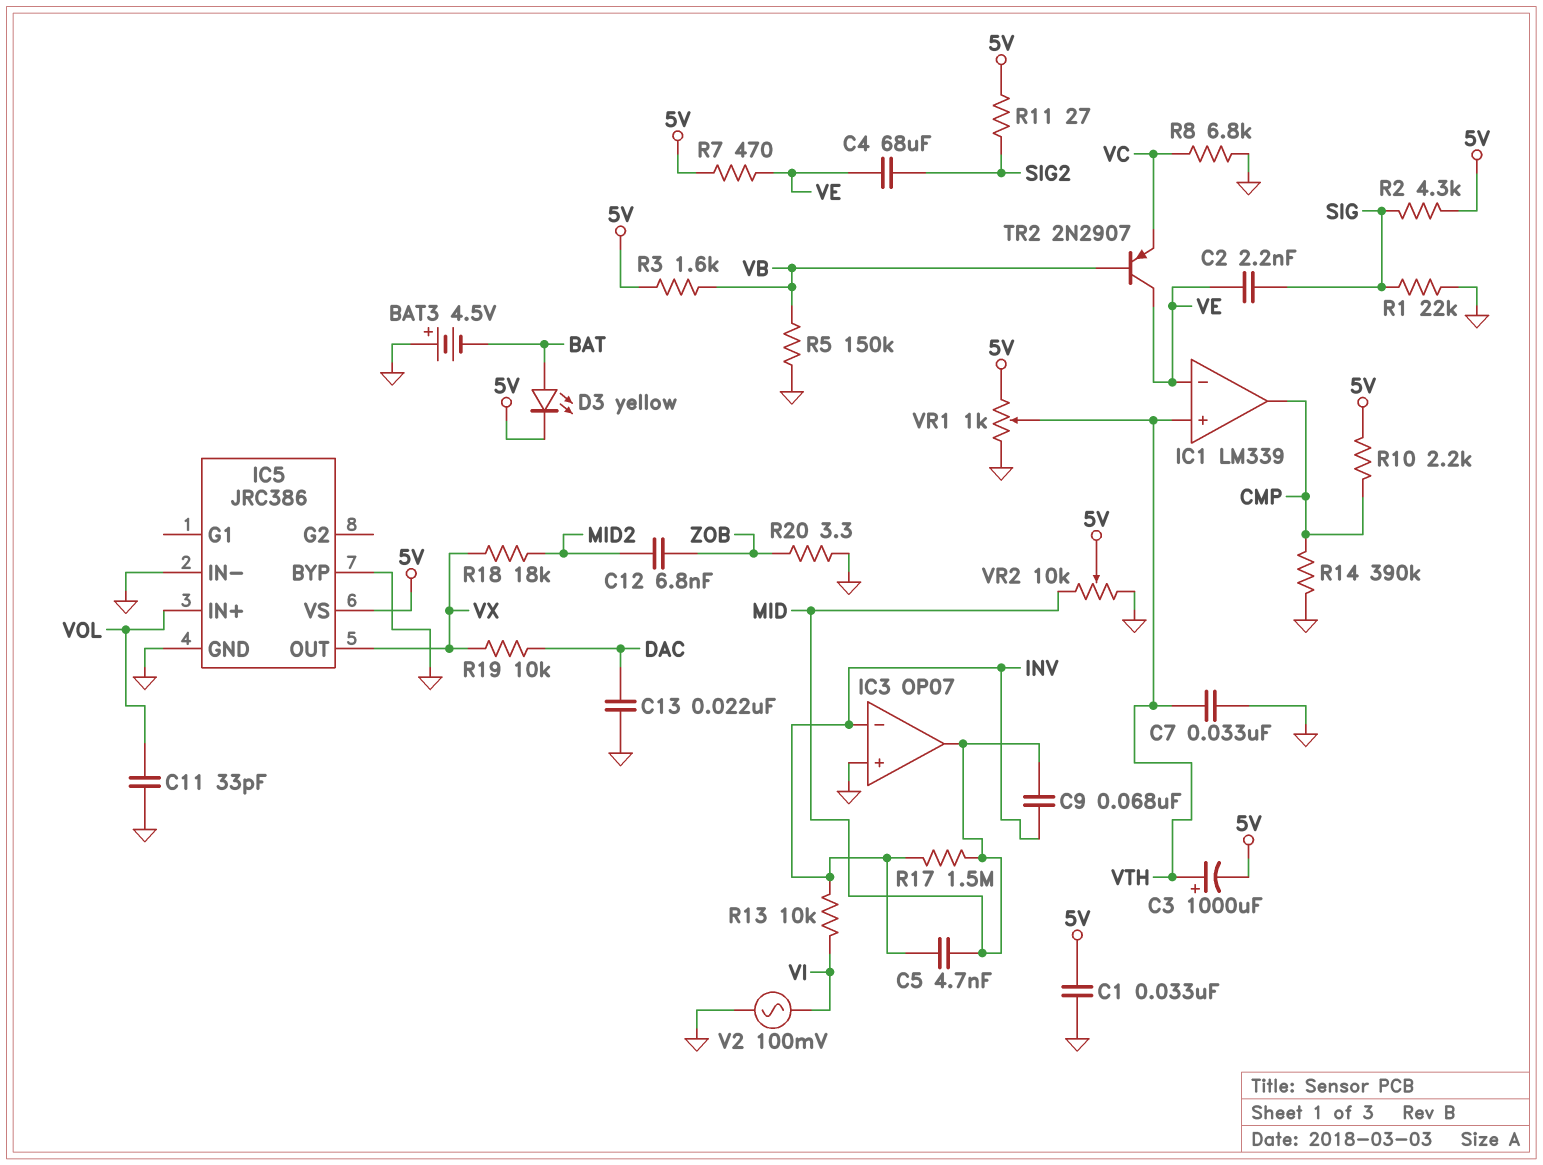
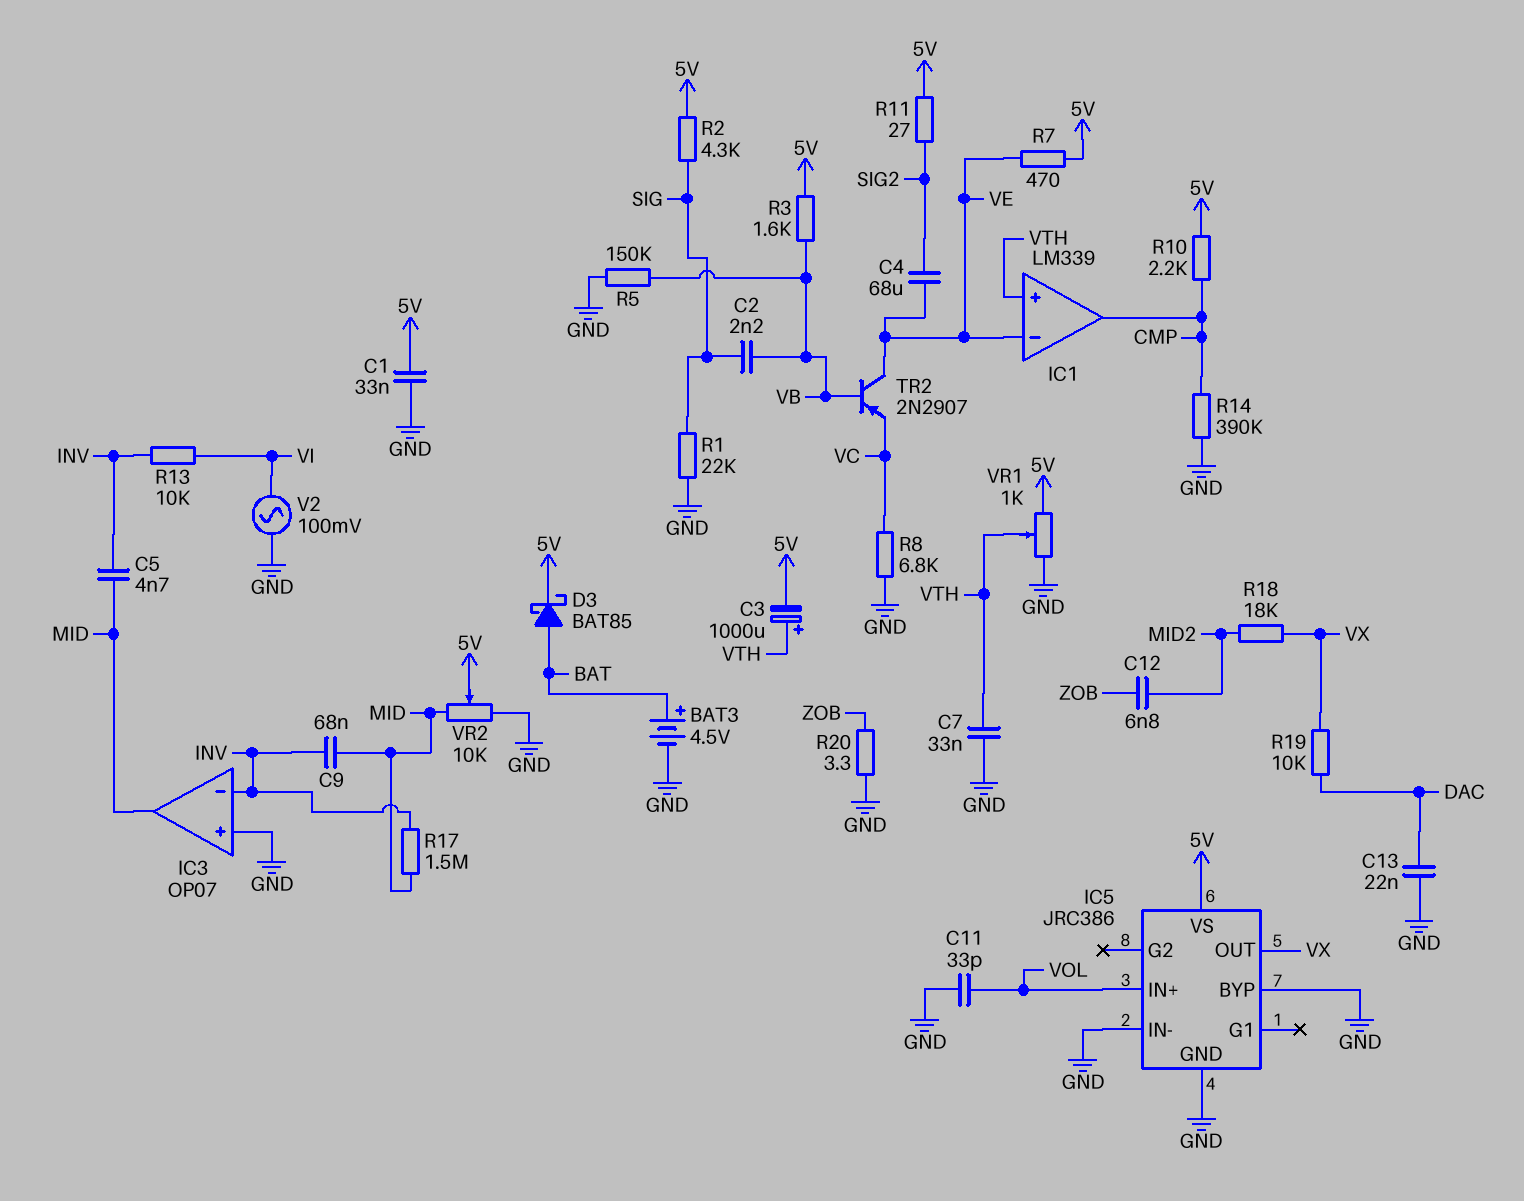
BAT3: 4.5V (plus GND, minus BAT) -> 4.5V (plus BAT, minus GND)
C2: 2.2nF (SIG, VE) -> 2.2nF (SIG, VB)
D3: LED yellow (A BAT, K 5V) -> schottky BAT85 (A BAT, K 5V)

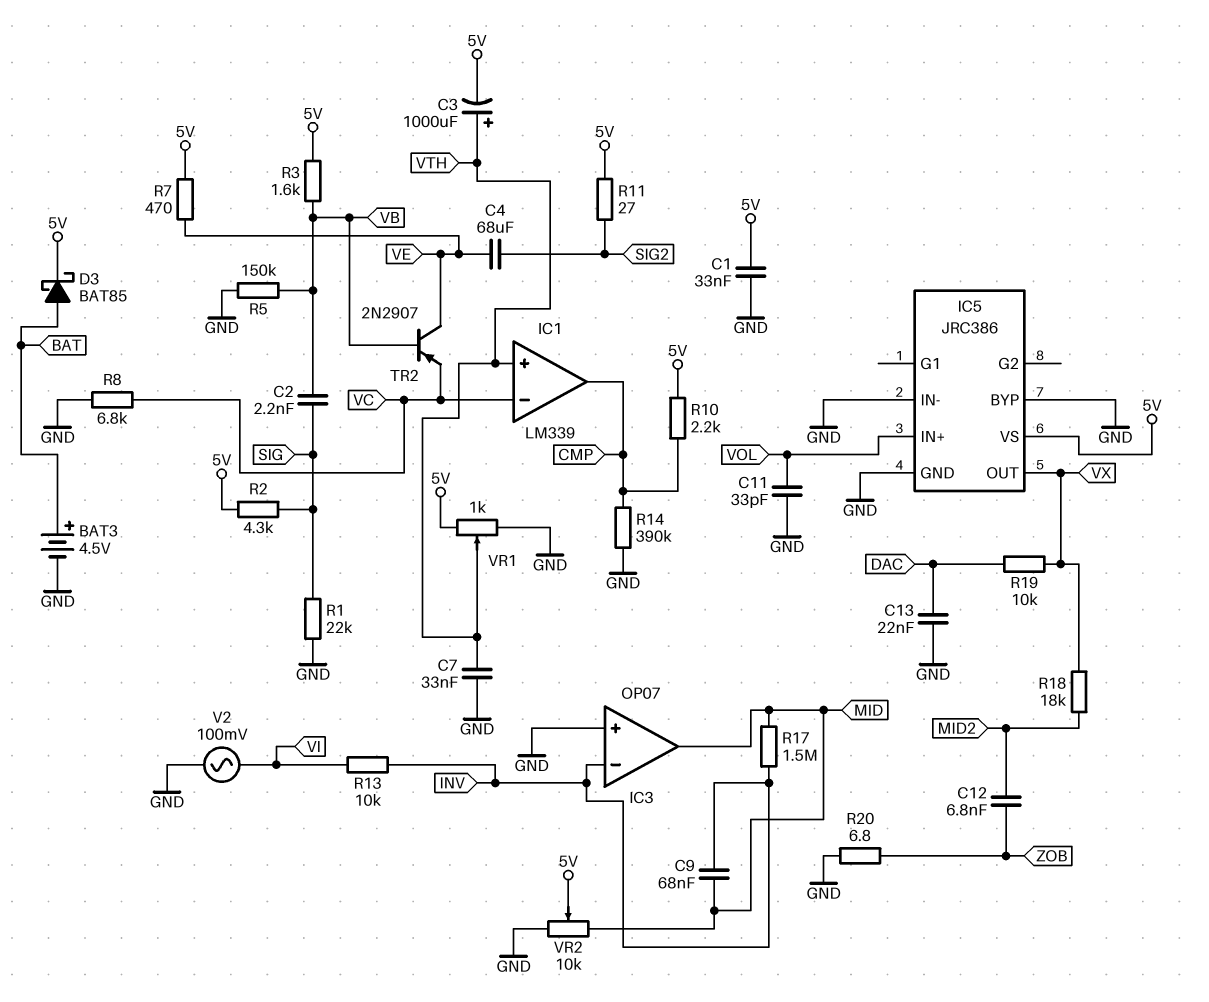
C5: 4.7nF (INV, MID) -> none
IC1 pin in-: VE -> VC
R20: 3.3 (GND, ZOB) -> 6.8 (GND, ZOB)

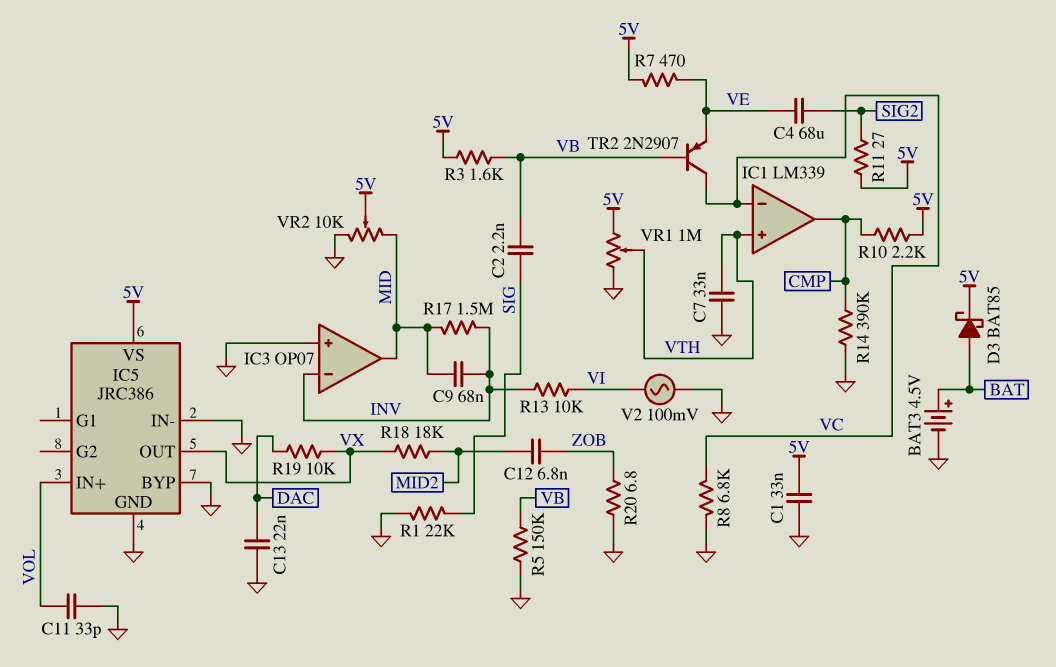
C3: 1000uF (plus VTH, minus 5V) -> none
R2: 4.3k (5V, SIG) -> none
TR2: PNP 2N2907 (B VB, C VE, E VC) -> PNP 2N2907 (B VB, C VC, E VE)
VR1: 1k (5V, GND, wiper VTH) -> 1M (5V, GND, wiper VTH)

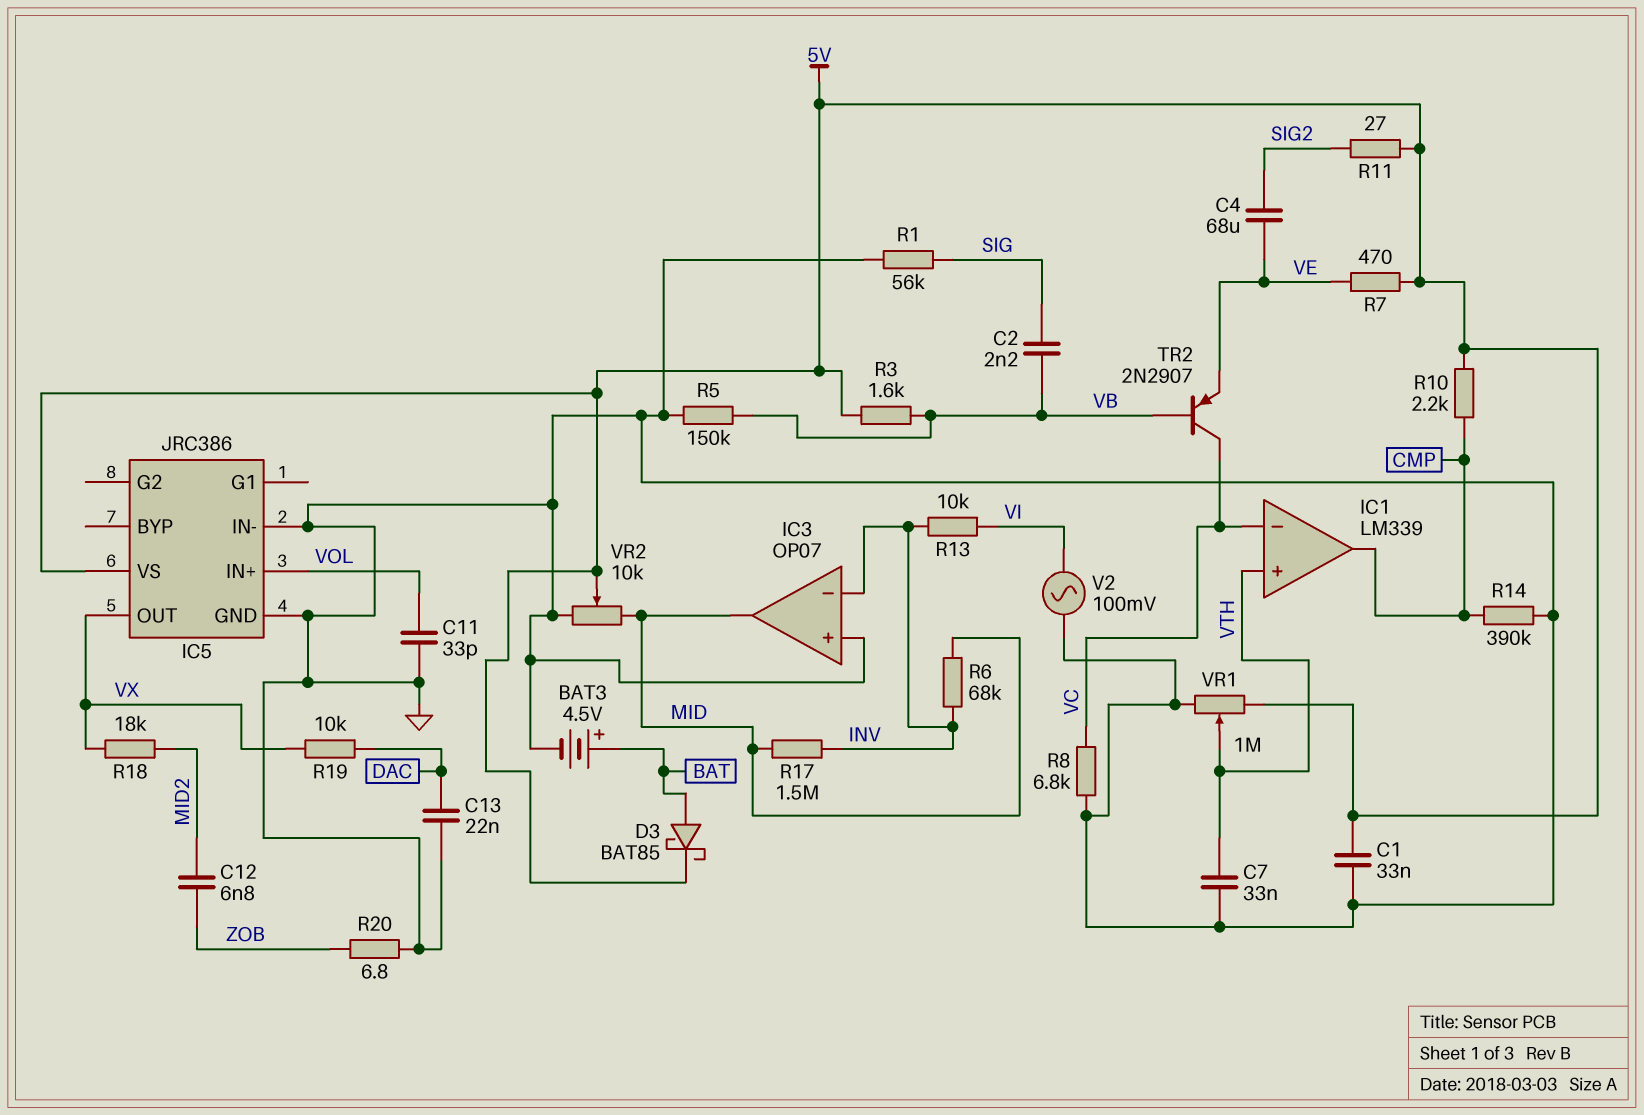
C9: 68nF (INV, MID) -> none
IC5 pin BYP: GND -> none
R1: 22k (GND, SIG) -> 56k (GND, SIG)
R6: none -> 68k (INV, MID)

